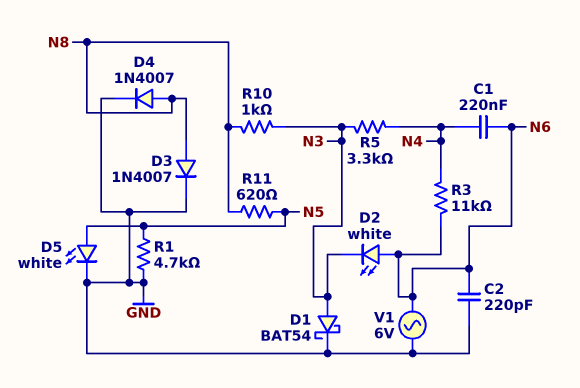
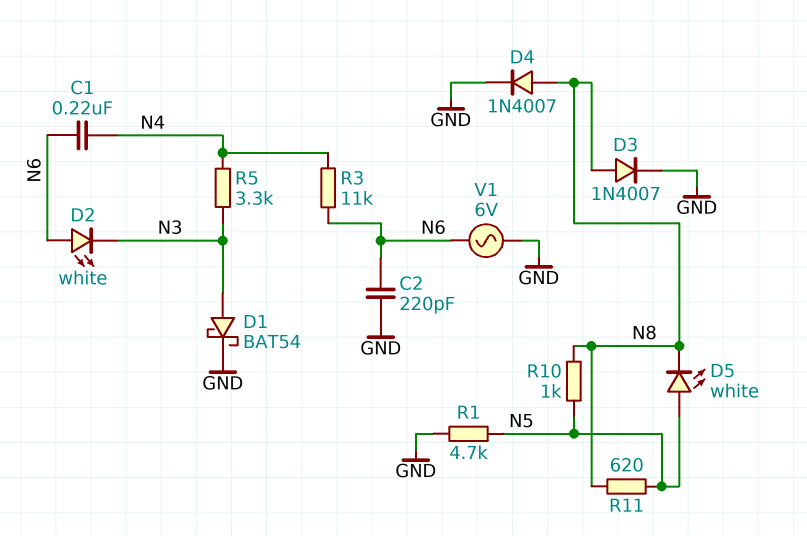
D5: LED white (A N5, K GND) -> LED white (A N5, K N8)
R10: 1k (N3, N8) -> 1k (N5, N8)

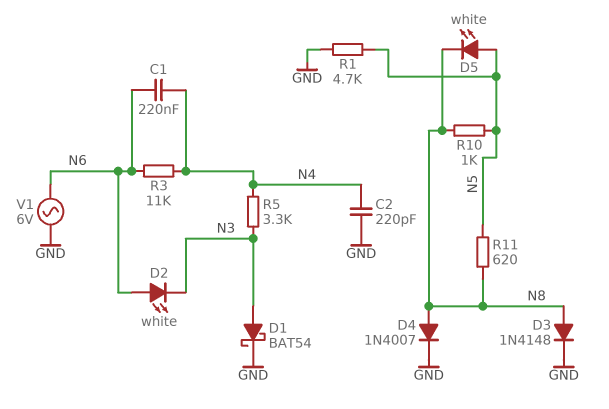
C2: 220pF (GND, N6) -> 220pF (GND, N4)
D3: diode 1N4007 (A N8, K GND) -> diode 1N4148 (A N8, K GND)

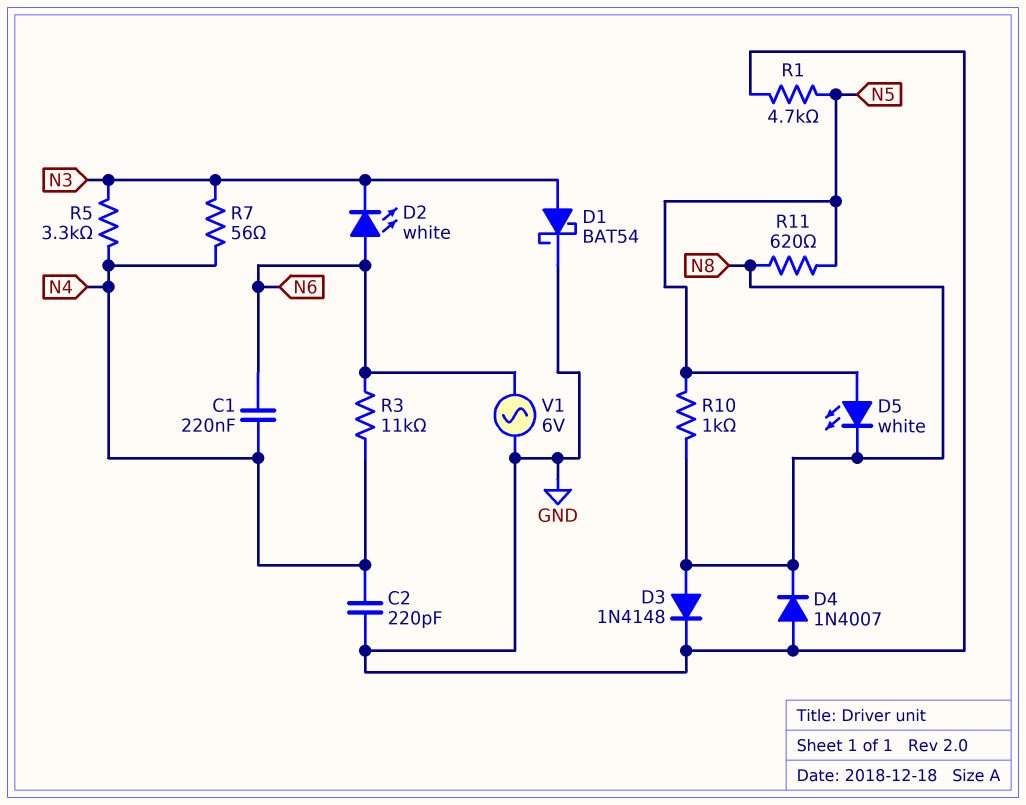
D4: diode 1N4007 (A N8, K GND) -> diode 1N4007 (A GND, K N8)
R7: none -> 56 (N3, N4)

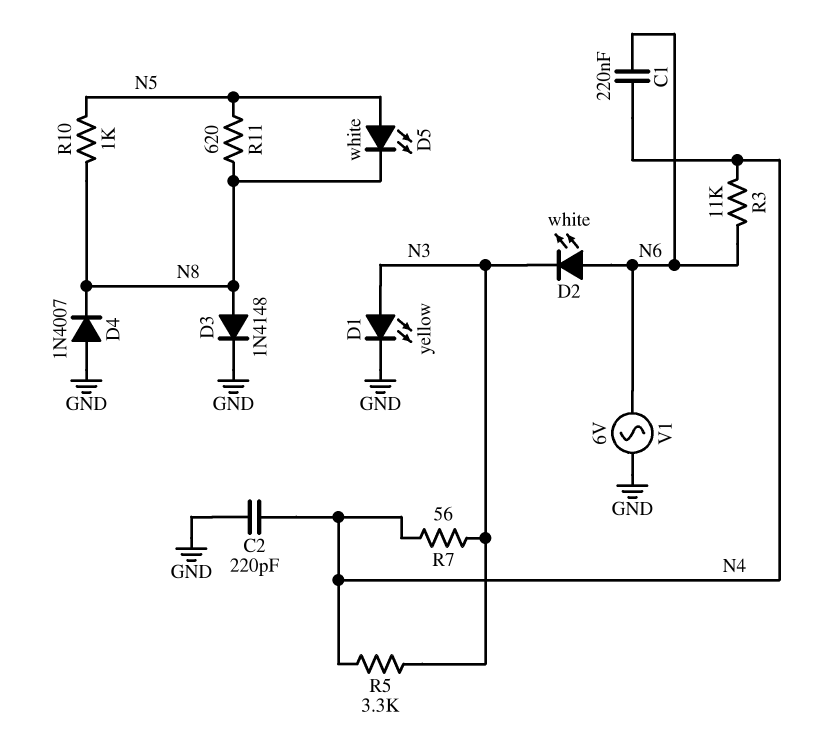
D1: schottky BAT54 (A N3, K GND) -> LED yellow (A N3, K GND)
R1: 4.7k (GND, N5) -> none

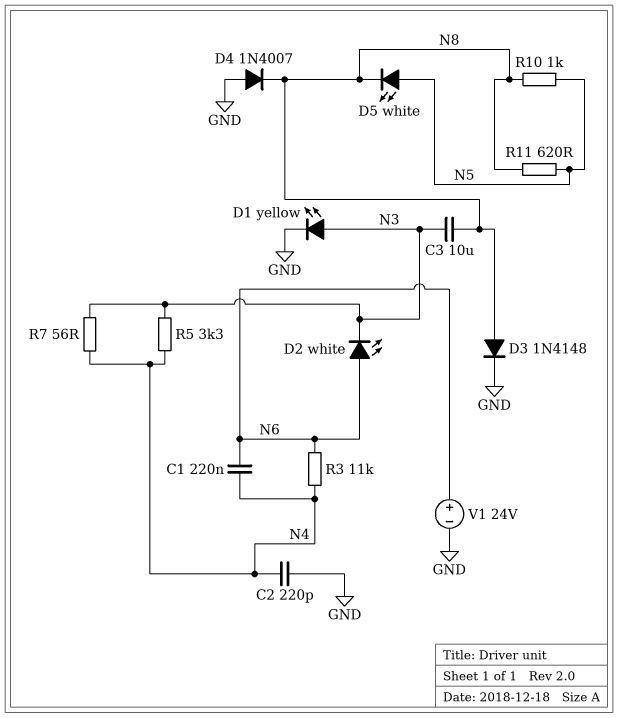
C3: none -> 10uF (N3, N8)
V1: AC 6V (GND, N6) -> 24V (plus N6, minus GND)

